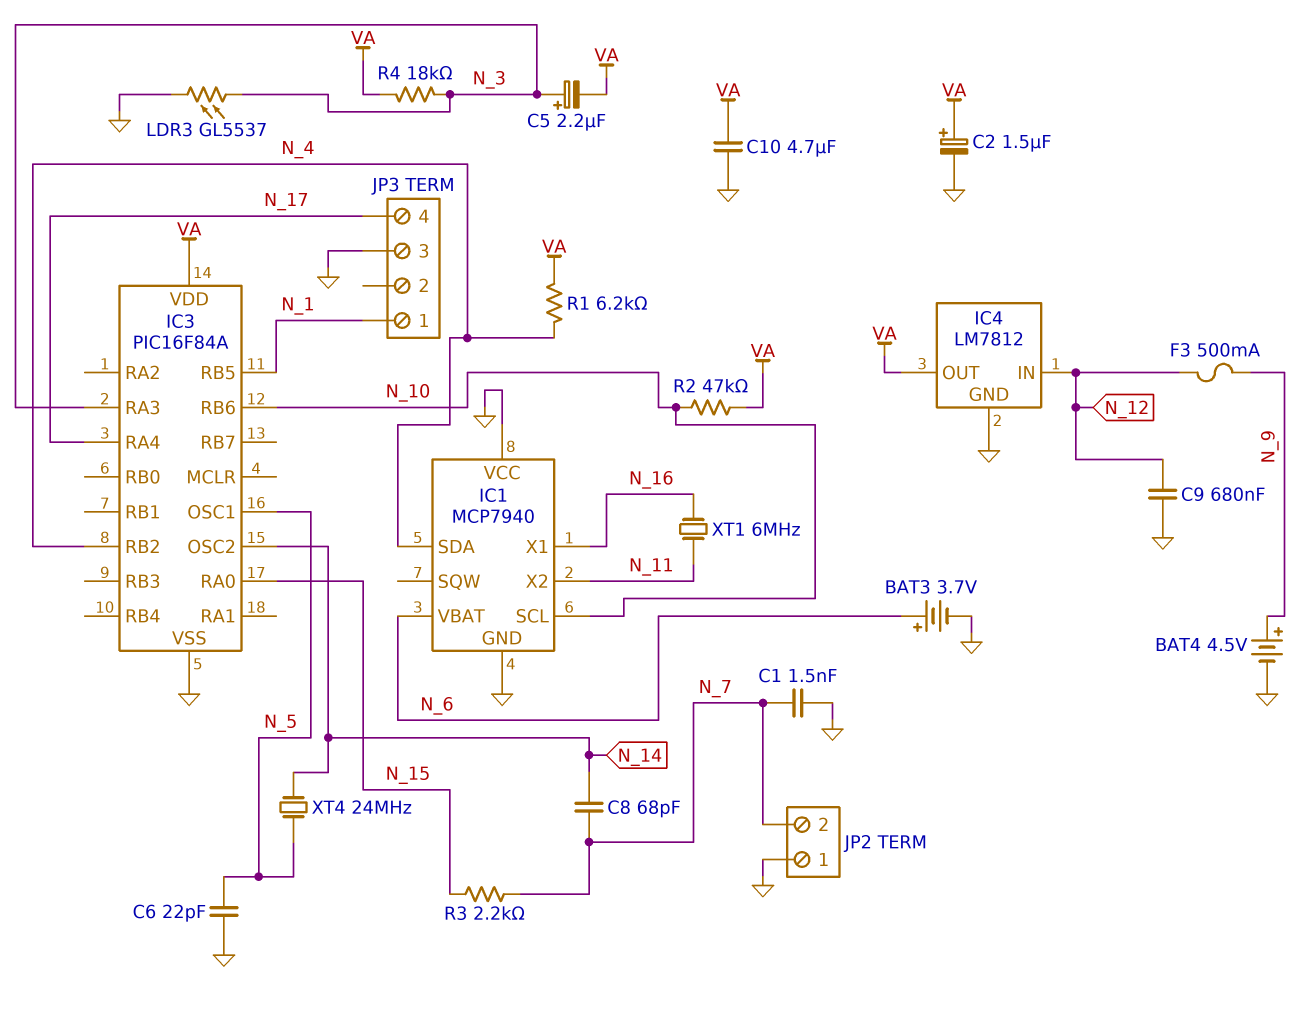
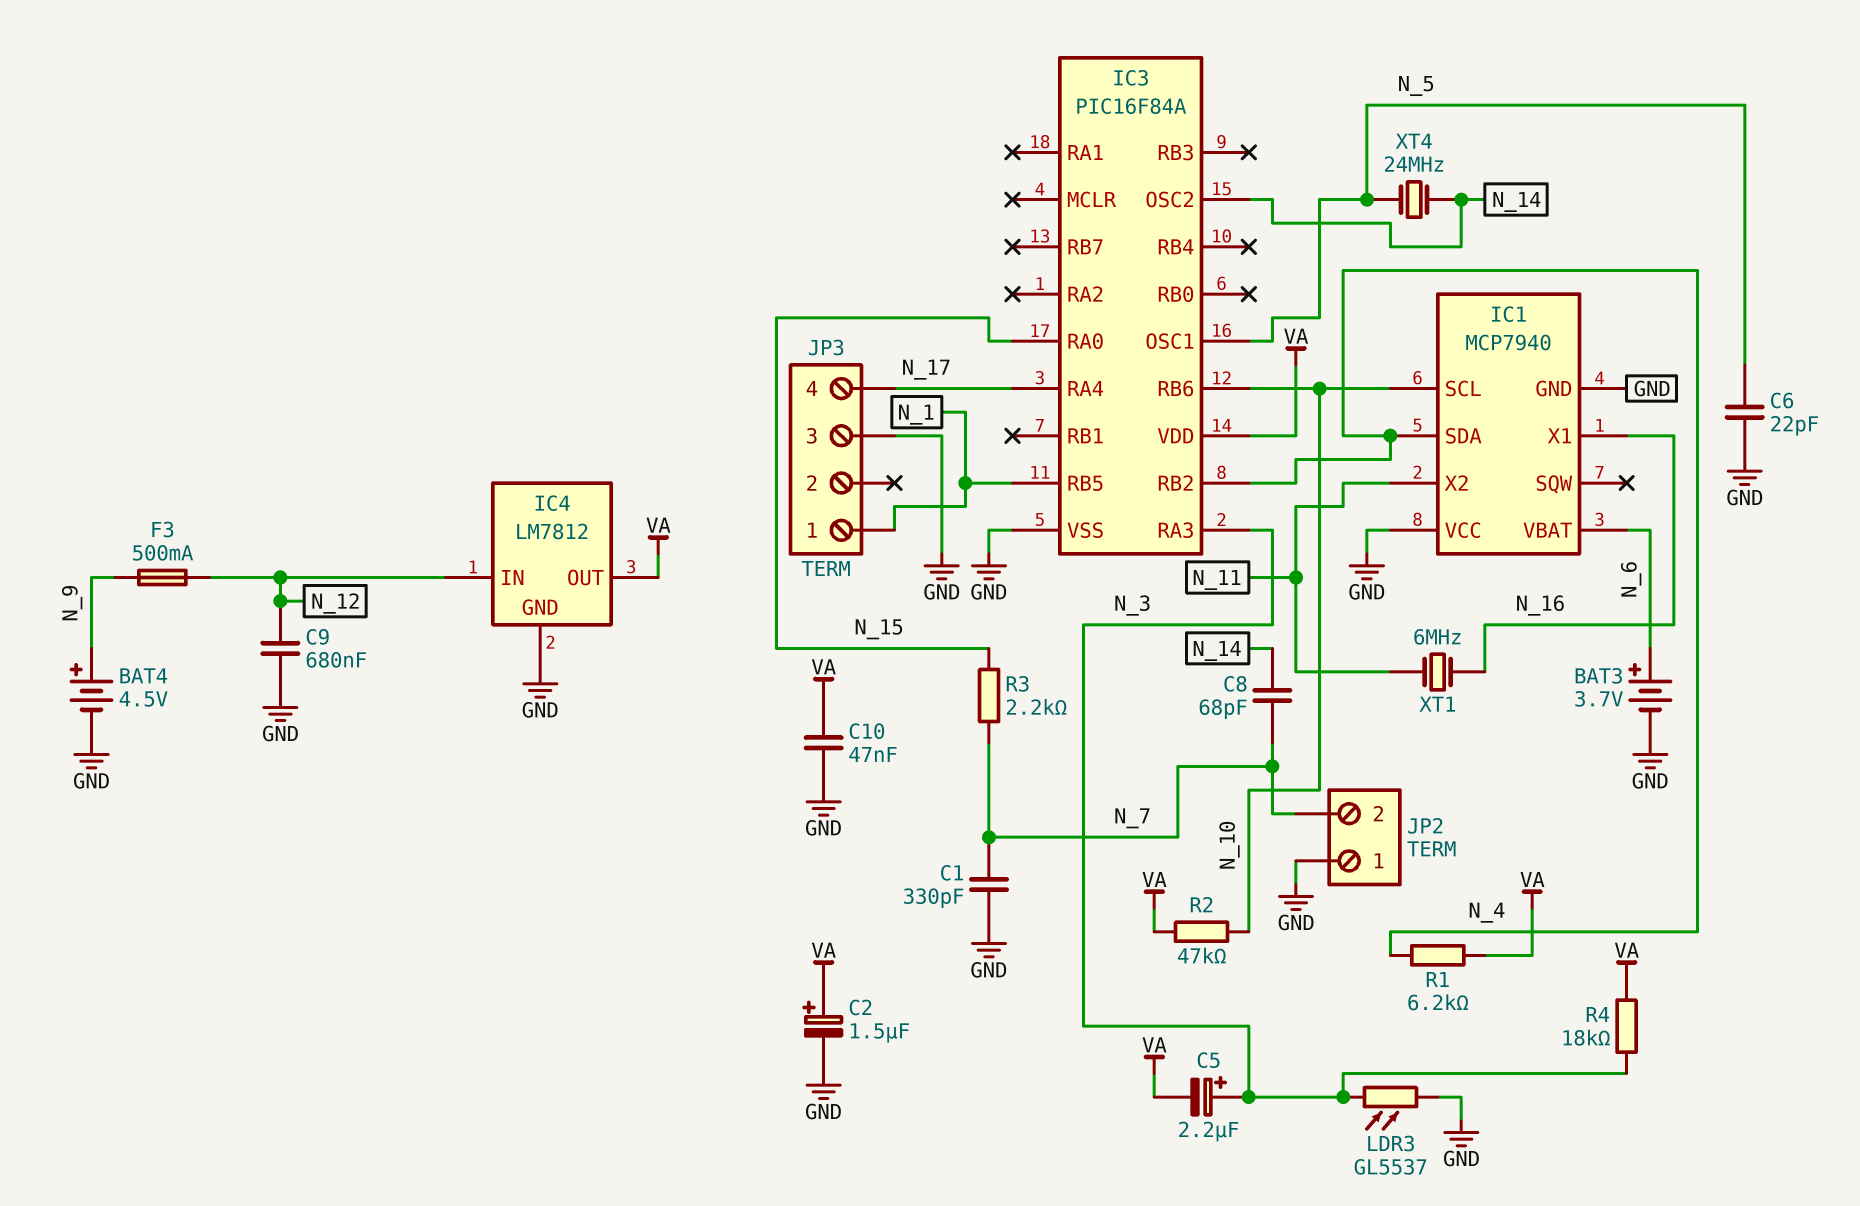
C1: 1.5nF (GND, N_7) -> 330pF (GND, N_7)
C10: 4.7uF (GND, VA) -> 47nF (GND, VA)

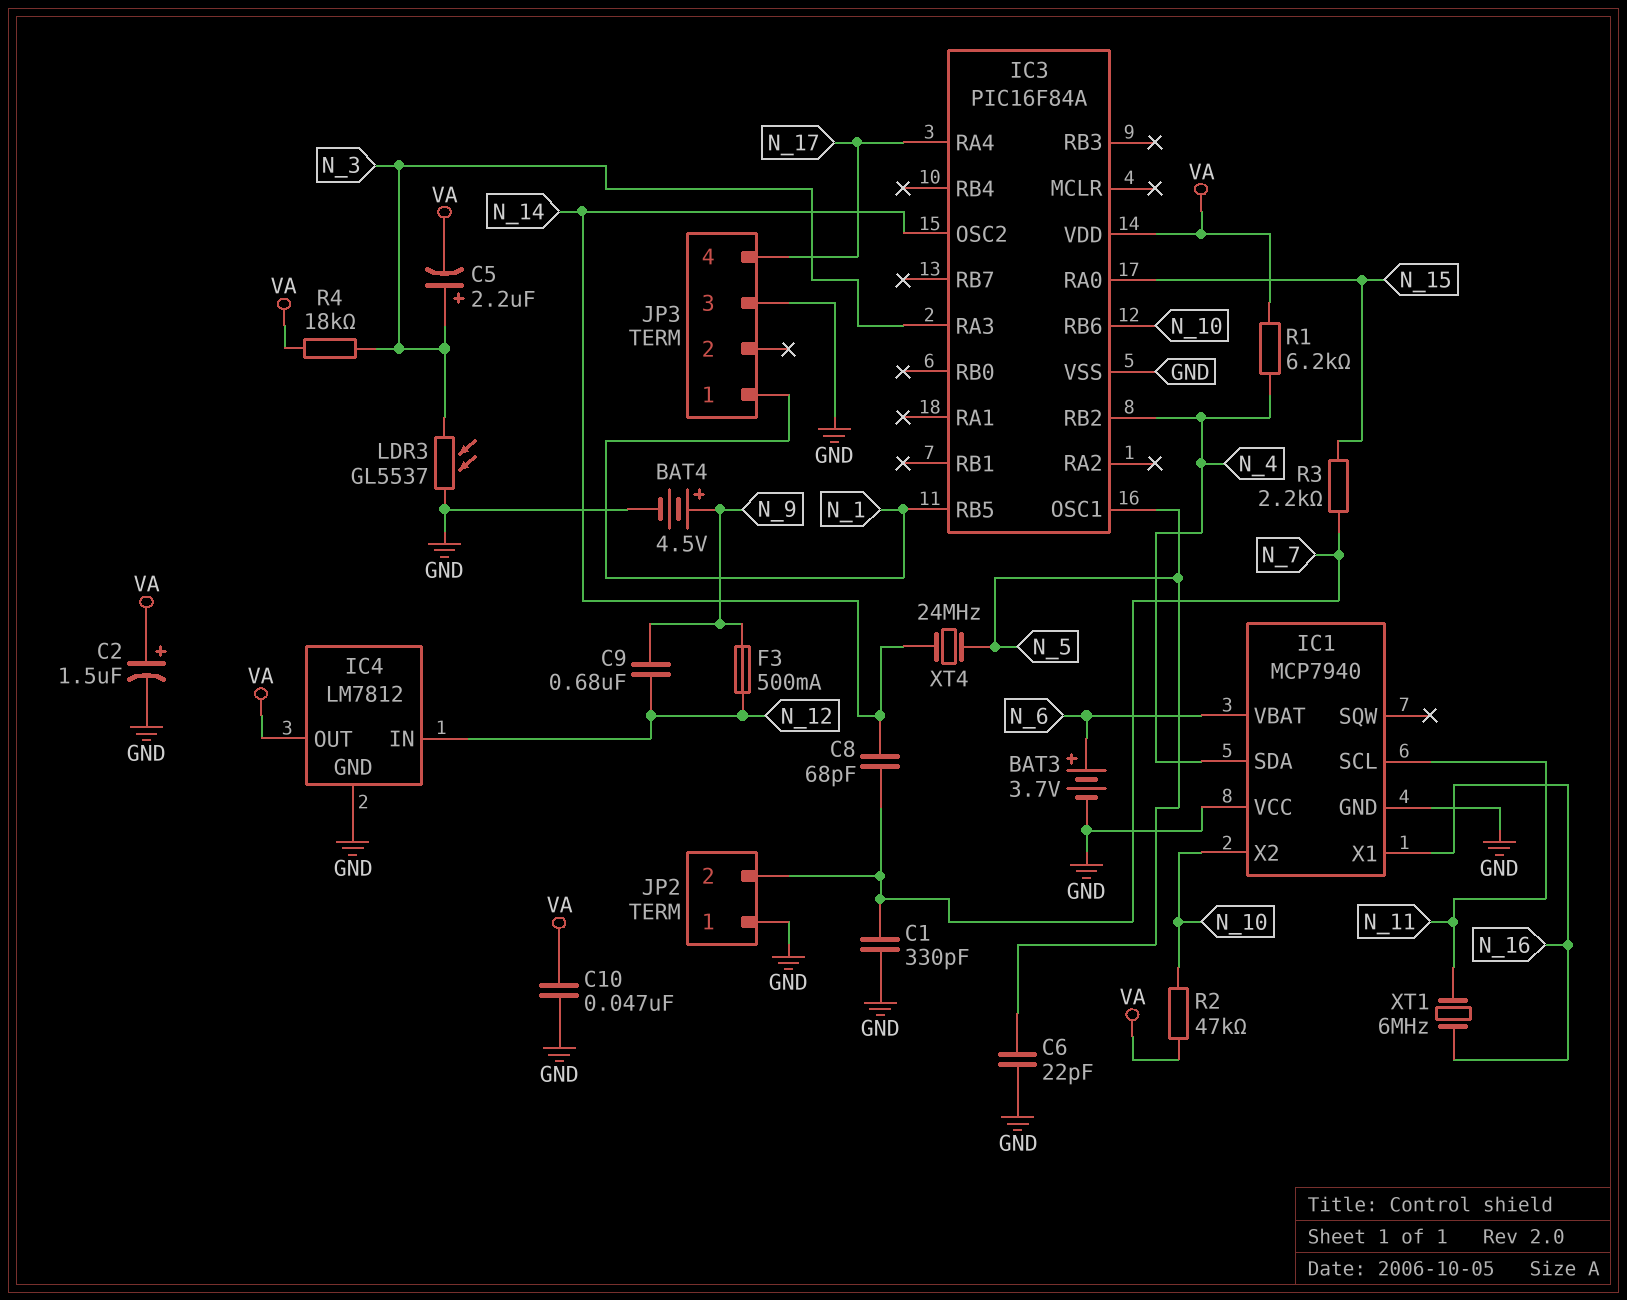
C9: 680nF (GND, N_12) -> 680nF (N_9, N_12)
IC1 pin SCL: N_10 -> N_11
IC1 pin X2: N_11 -> N_10

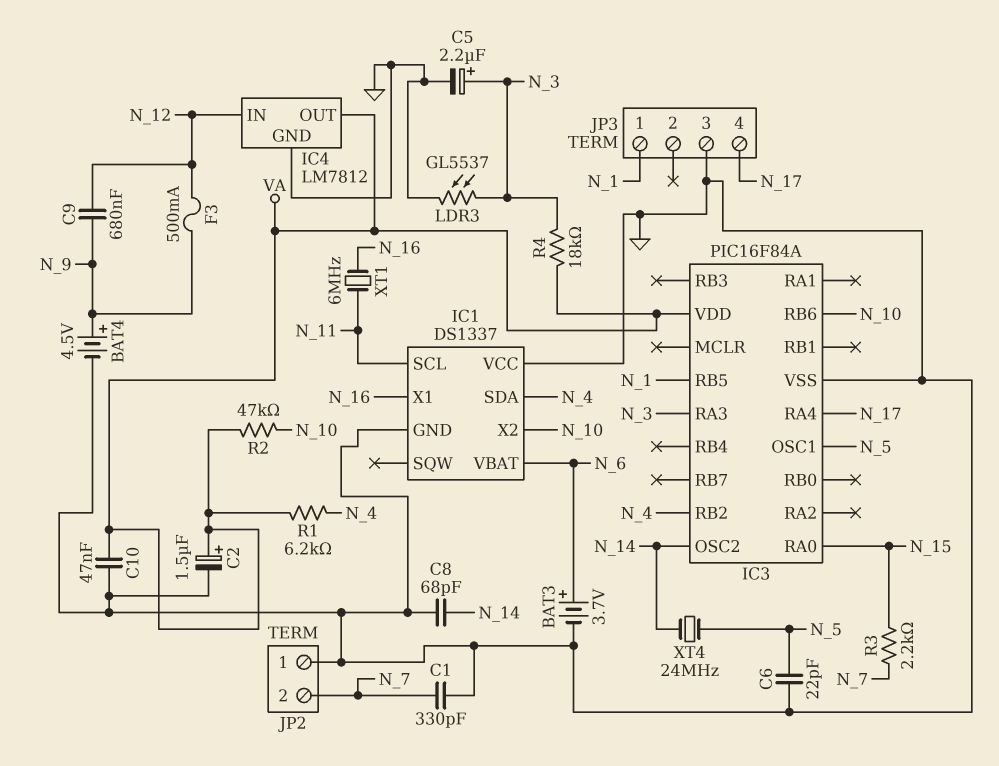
C5: 2.2uF (plus N_3, minus VA) -> 2.2uF (plus N_3, minus GND)
C8: 68pF (N_7, N_14) -> 68pF (GND, N_14)
IC1: MCP7940 -> DS1337

